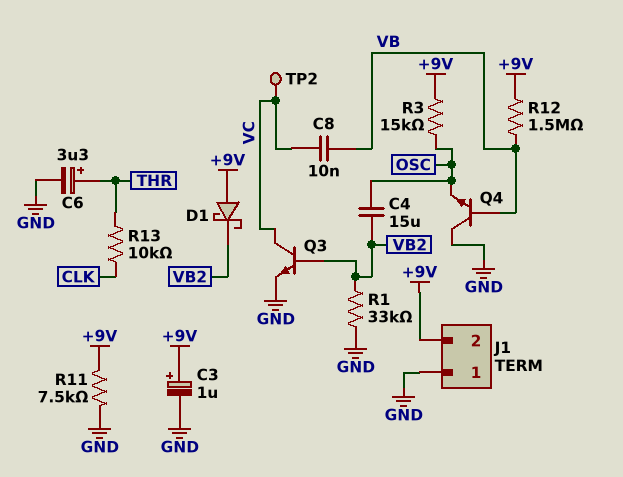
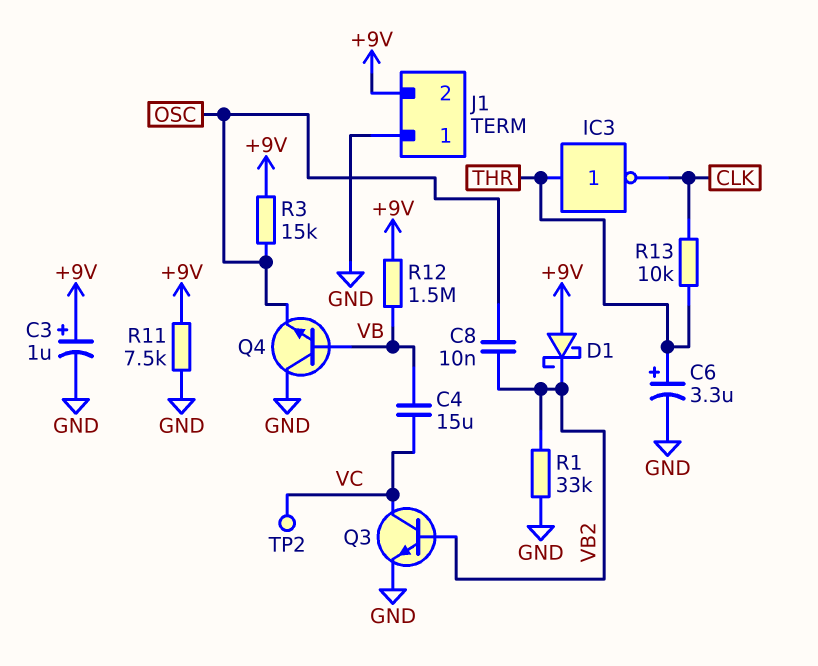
C4: 15uF (OSC, VB2) -> 15uF (VB, VC)
C8: 10nF (VB, VC) -> 10nF (OSC, VB2)
IC3: none -> NOT (in THR, out CLK)

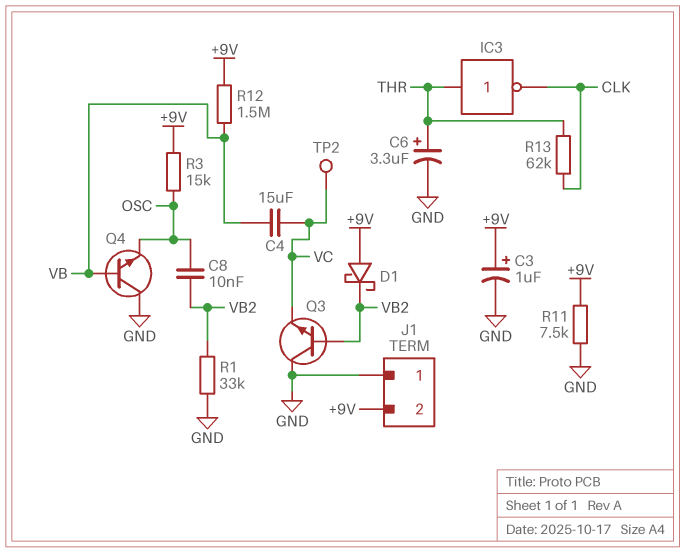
Q3: NPN (B VB2, C VC, E GND) -> NPN (B VB2, C GND, E VC)
R13: 10k (CLK, THR) -> 62k (CLK, THR)

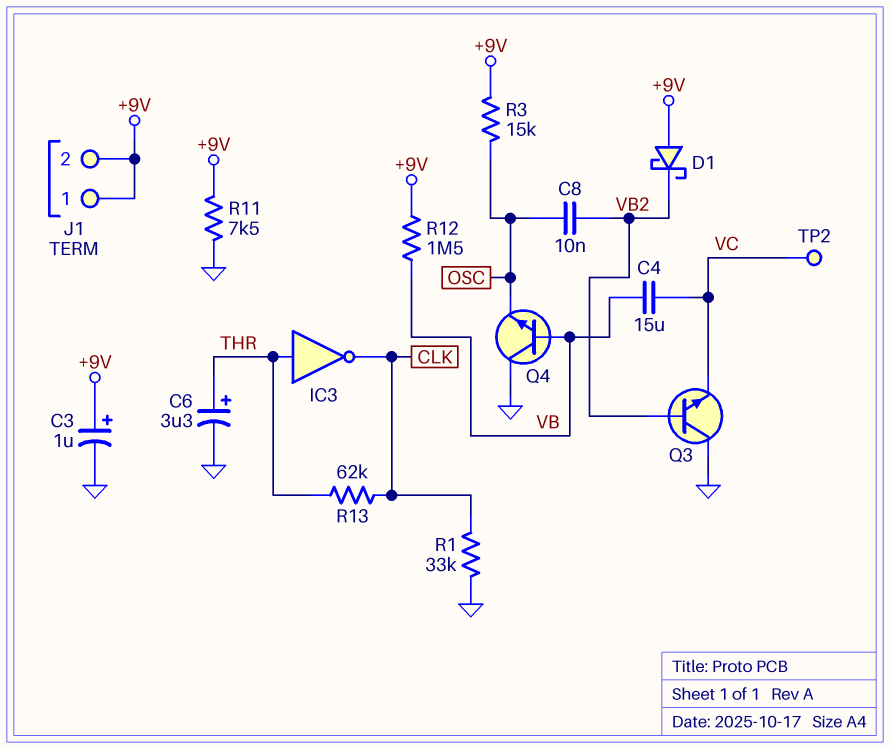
J1 pin 1: GND -> +9V
R1: 33k (GND, VB2) -> 33k (CLK, GND)

